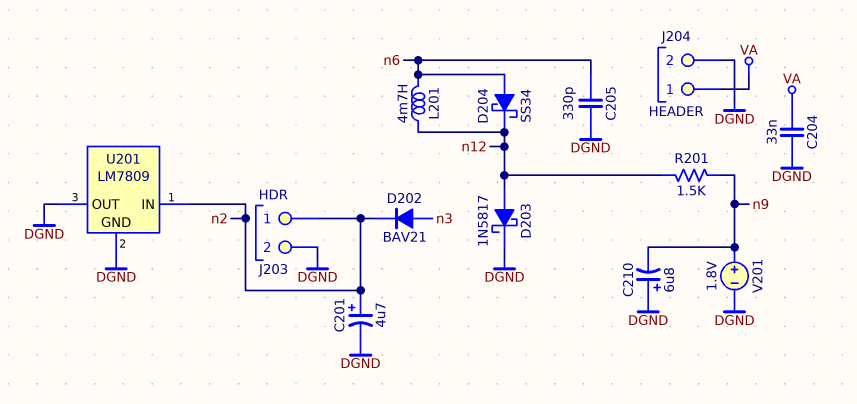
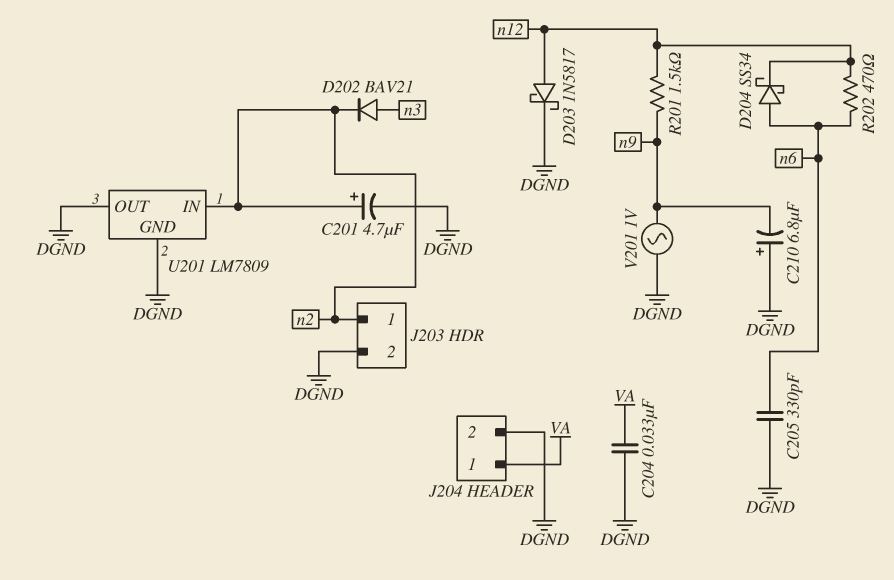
L201: 4.7mH (n6, n12) -> none
R202: none -> 470 (n6, n12)
V201: 1.8V (plus n9, minus DGND) -> AC 1V (DGND, n9)

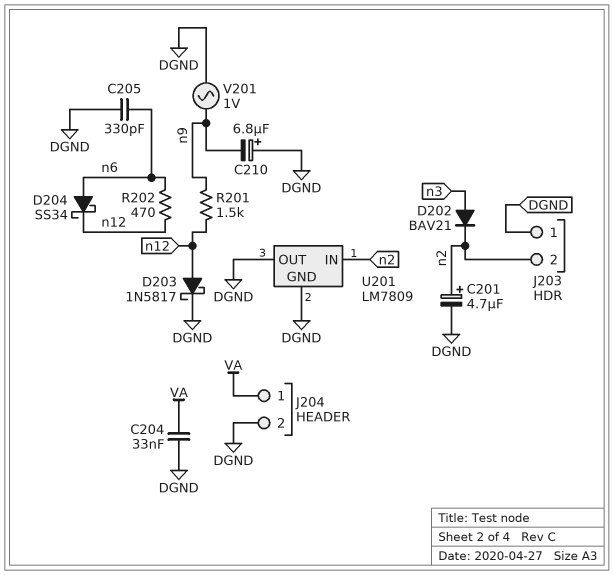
J203 pin 1: n2 -> DGND
J203 pin 2: DGND -> n2

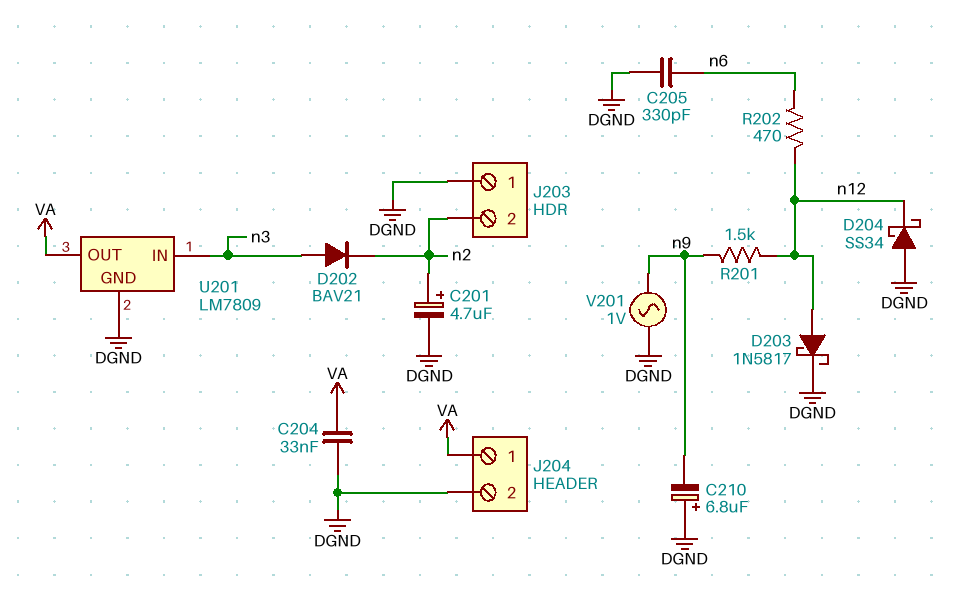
D204: schottky SS34 (A n6, K n12) -> schottky SS34 (A DGND, K n12)
U201 pin IN: n2 -> n3
U201 pin OUT: DGND -> VA

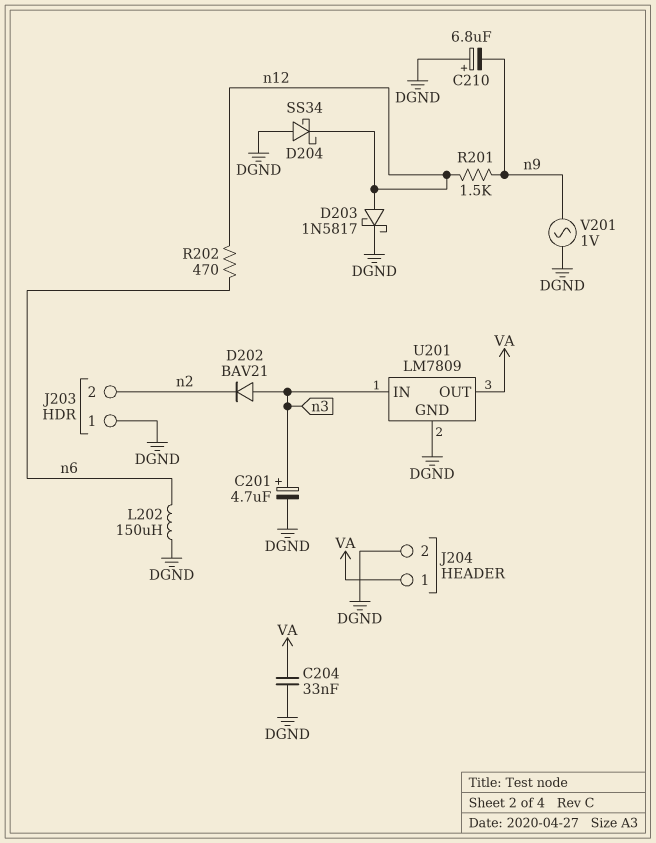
C201: 4.7uF (plus n2, minus DGND) -> 4.7uF (plus n3, minus DGND)
C205: 330pF (DGND, n6) -> none
L202: none -> 150uH (DGND, n6)

